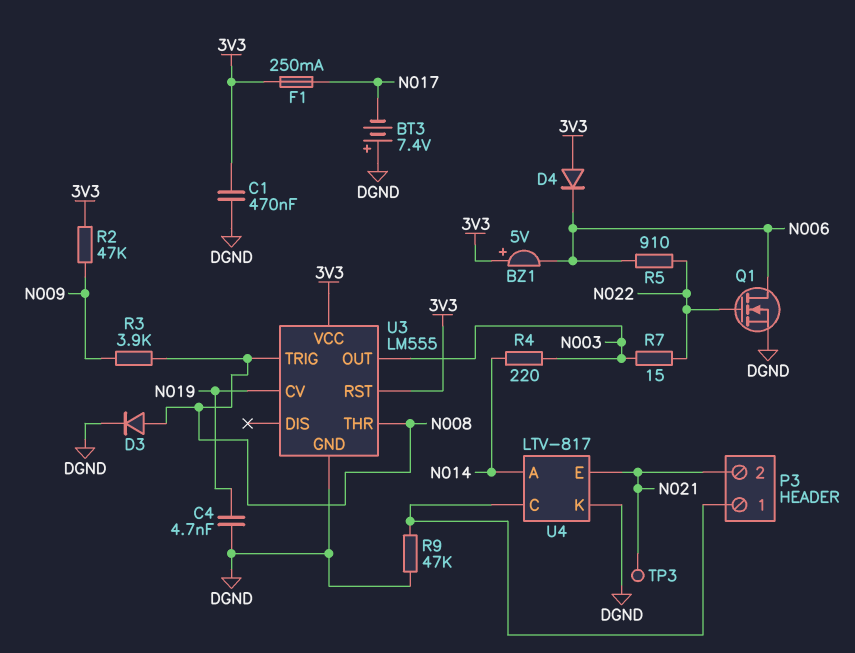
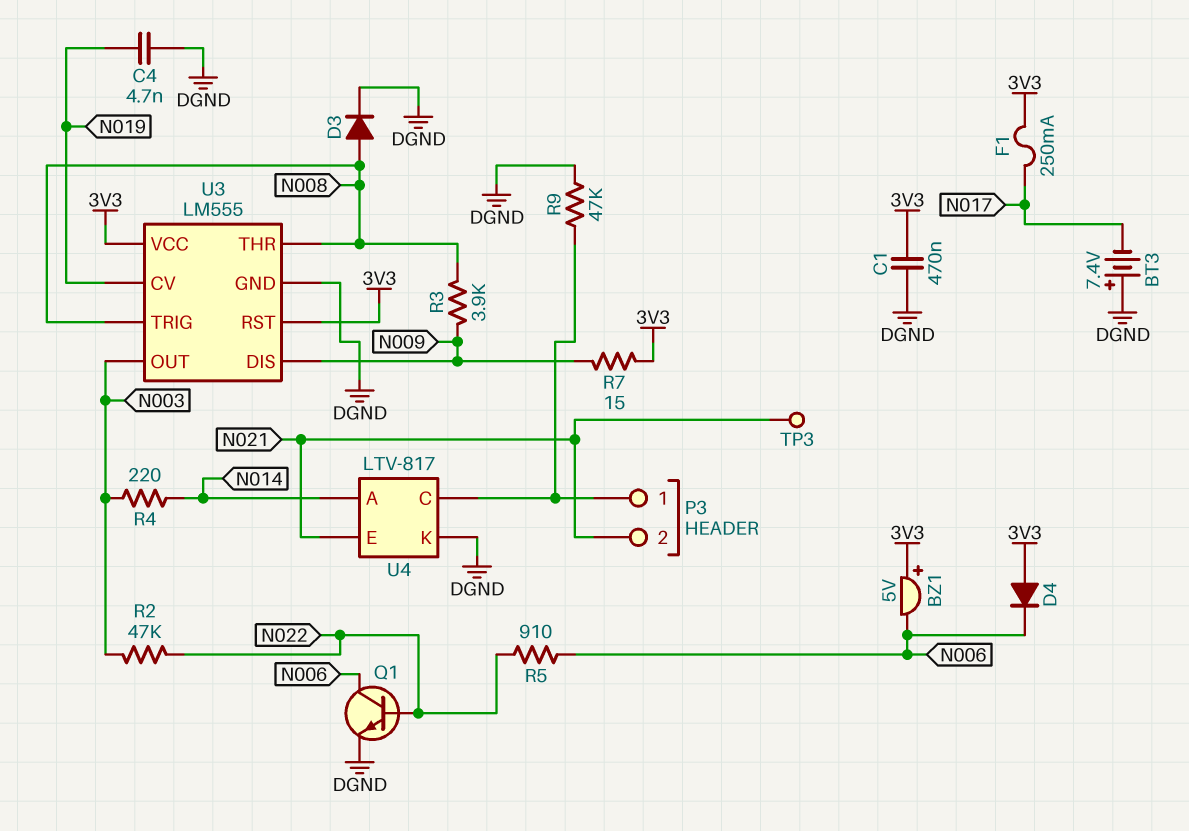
Q1: NMOS (G N022, D N006, S DGND) -> NPN (B N022, C N006, E DGND)
R2: 47k (3V3, N009) -> 47k (N003, N022)
R7: 15 (N003, N022) -> 15 (3V3, N009)
U3 pin DIS: none -> N009

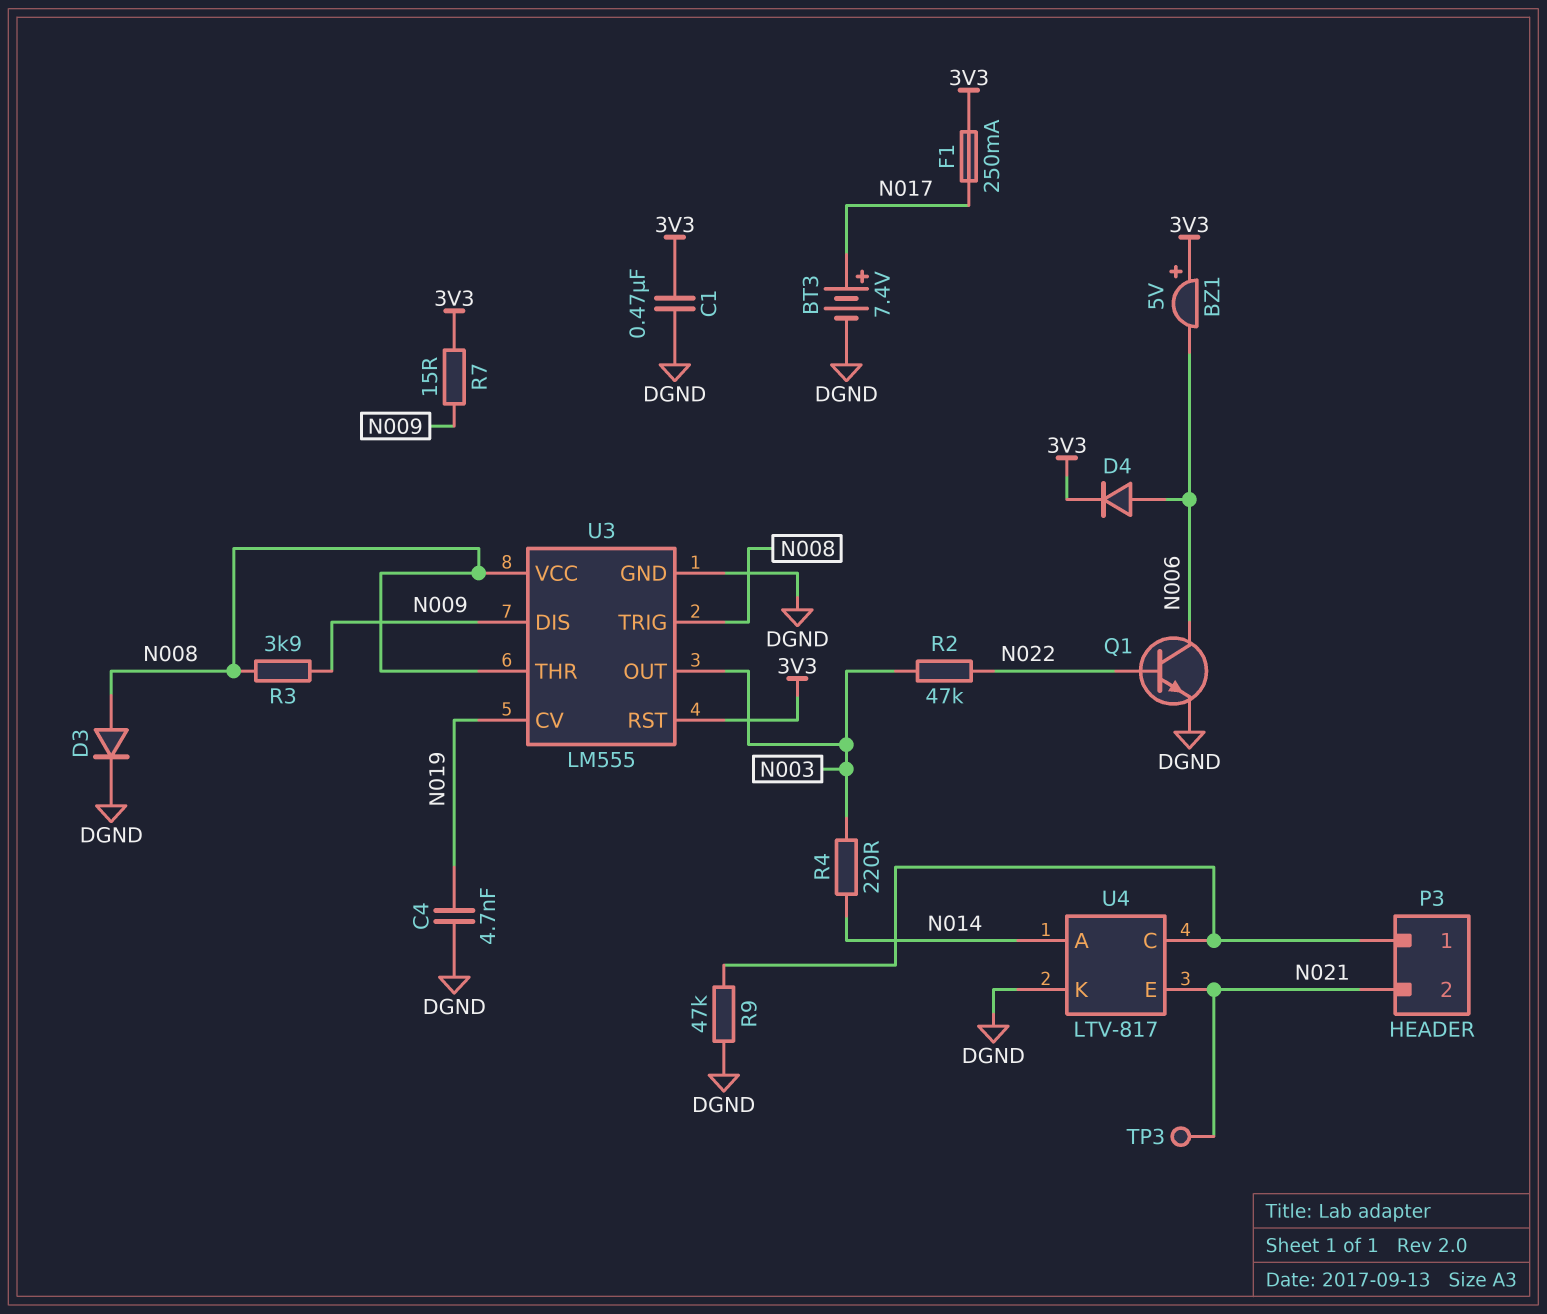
BT3: 7.4V (plus DGND, minus N017) -> 7.4V (plus N017, minus DGND)
D4: diode (A 3V3, K N006) -> diode (A N006, K 3V3)
R5: 910 (N006, N022) -> none
U3 pin VCC: 3V3 -> N008

